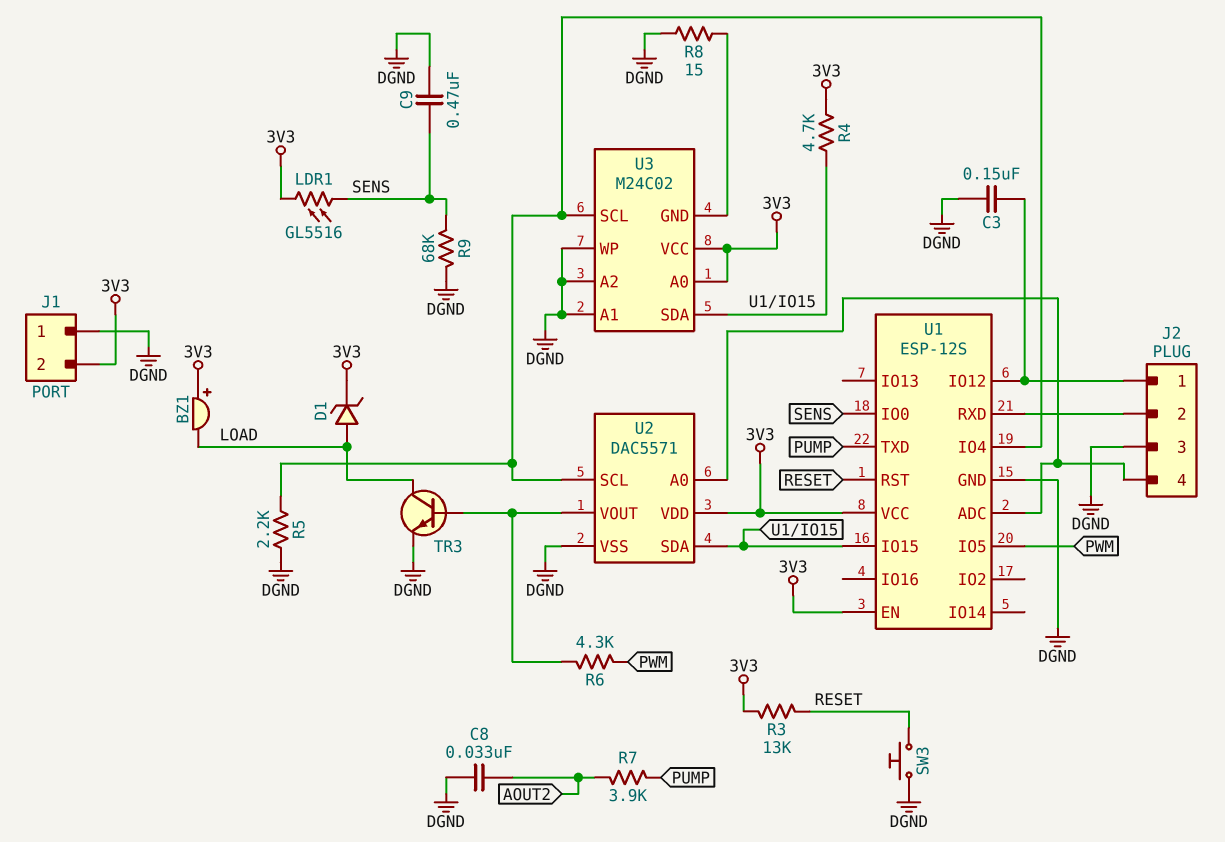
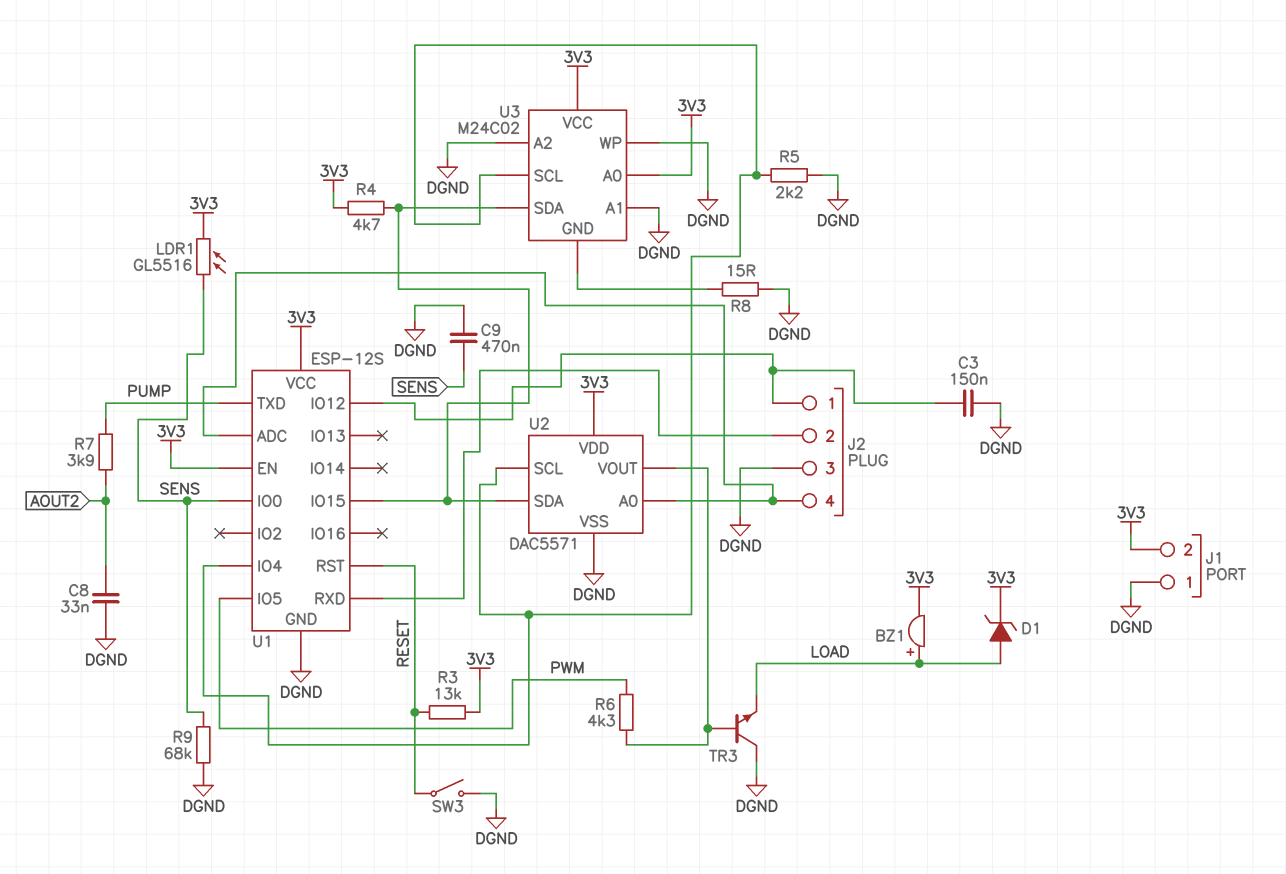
BZ1: buzzer (plus 3V3, minus LOAD) -> buzzer (plus LOAD, minus 3V3)
SW3: button (DGND, RESET) -> switch (DGND, RESET)
TR3: NPN (B U2/VOUT, C LOAD, E DGND) -> NPN (B U2/VOUT, C DGND, E LOAD)

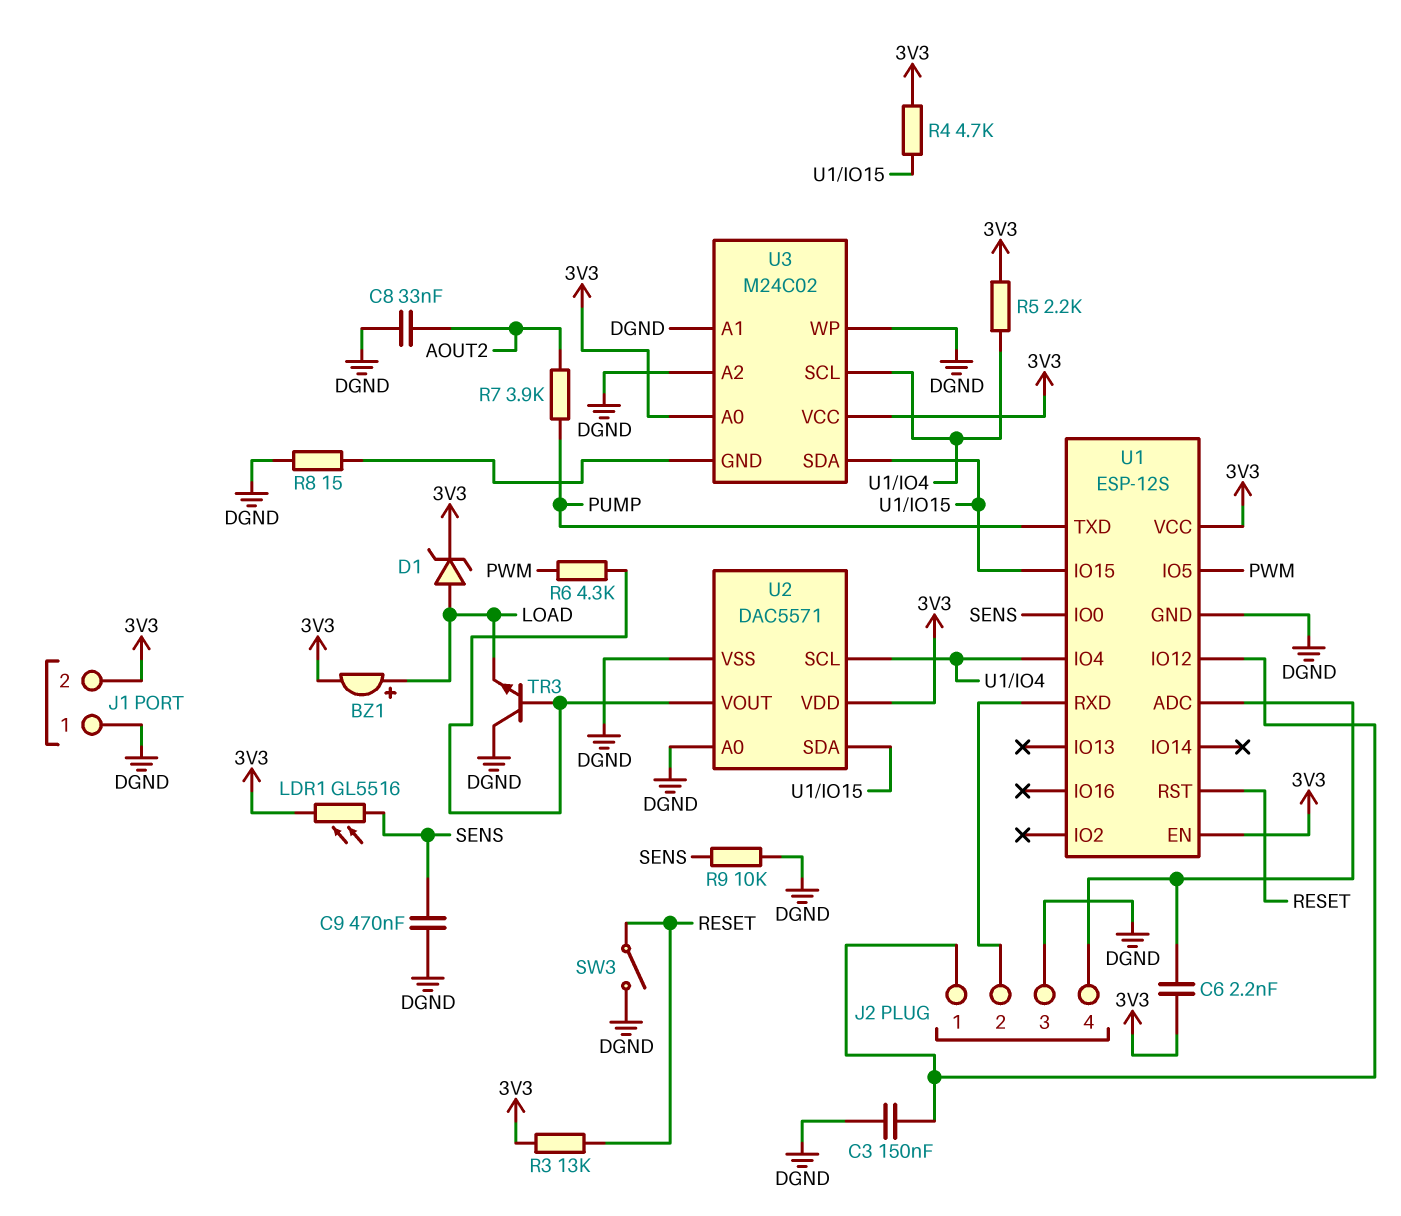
C6: none -> 2.2nF (3V3, J2/4)
R5: 2.2k (DGND, U1/IO4) -> 2.2k (3V3, U1/IO4)
R9: 68k (DGND, SENS) -> 10k (DGND, SENS)
U2 pin A0: J2/4 -> DGND

